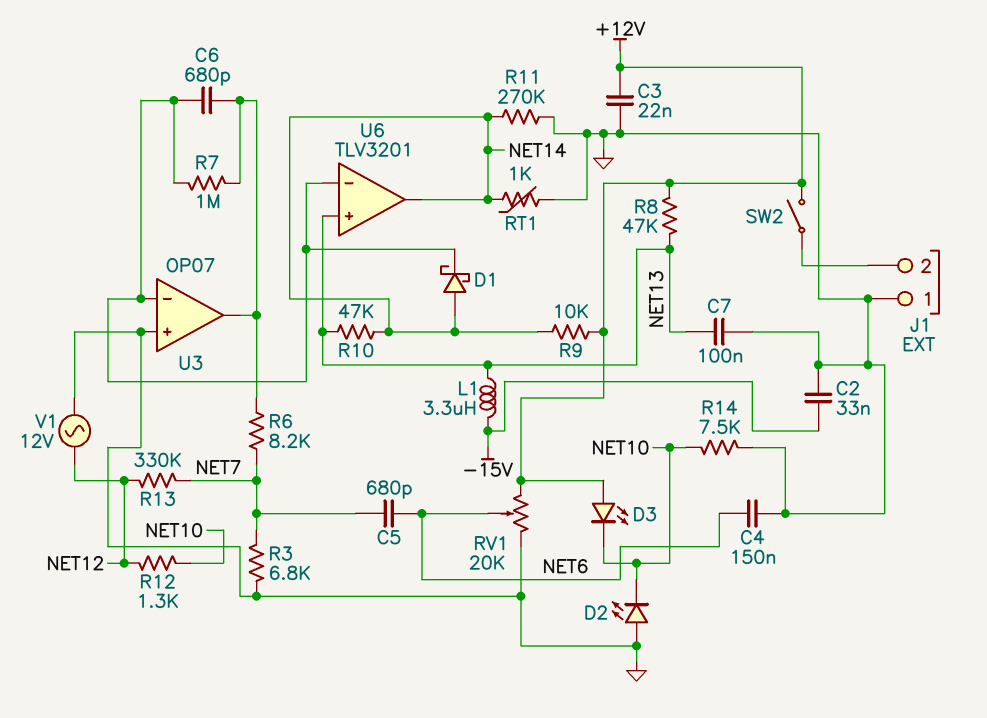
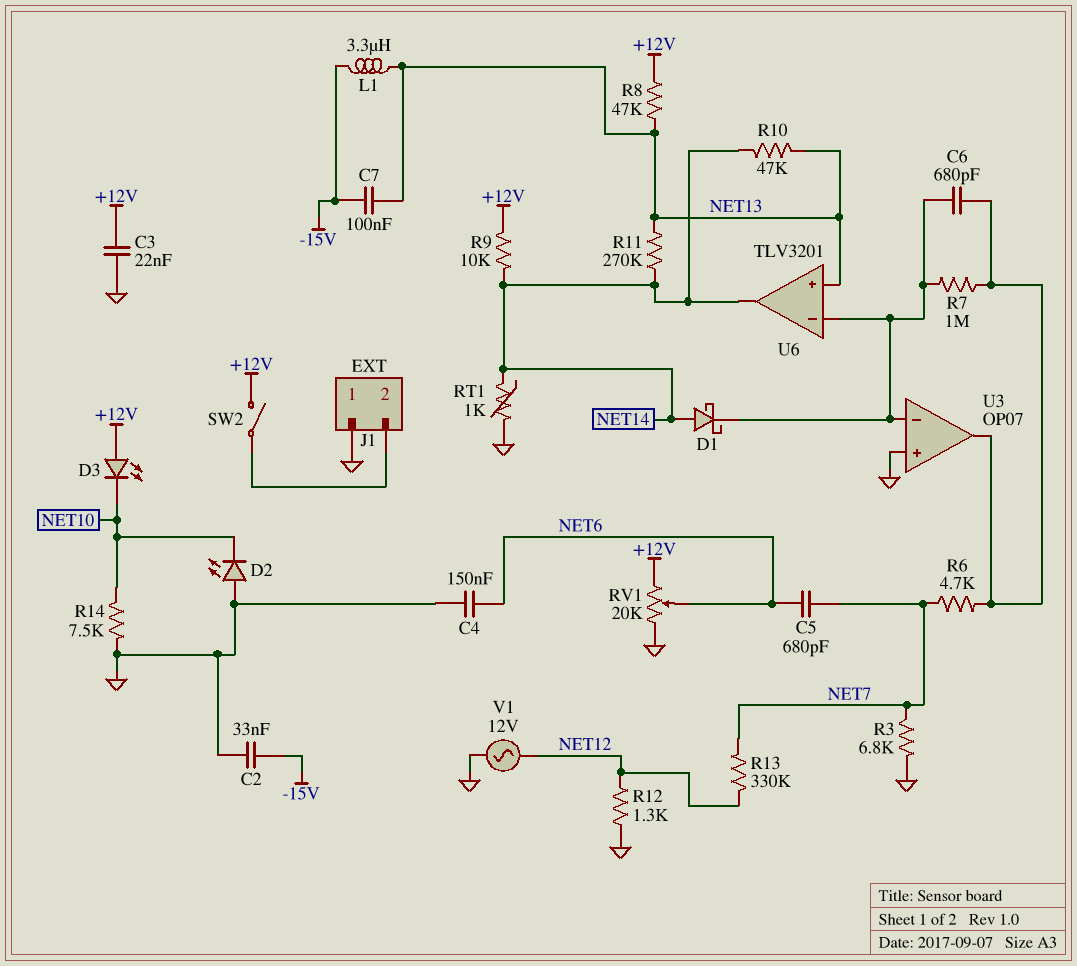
C7: 100nF (GND, NET13) -> 100nF (-15V, NET13)
R6: 8.2k (NET7, U3/out) -> 4.7k (NET7, U3/out)
R11: 270k (GND, NET14) -> 270k (NET13, NET14)
R12: 1.3k (NET10, NET12) -> 1.3k (GND, NET12)

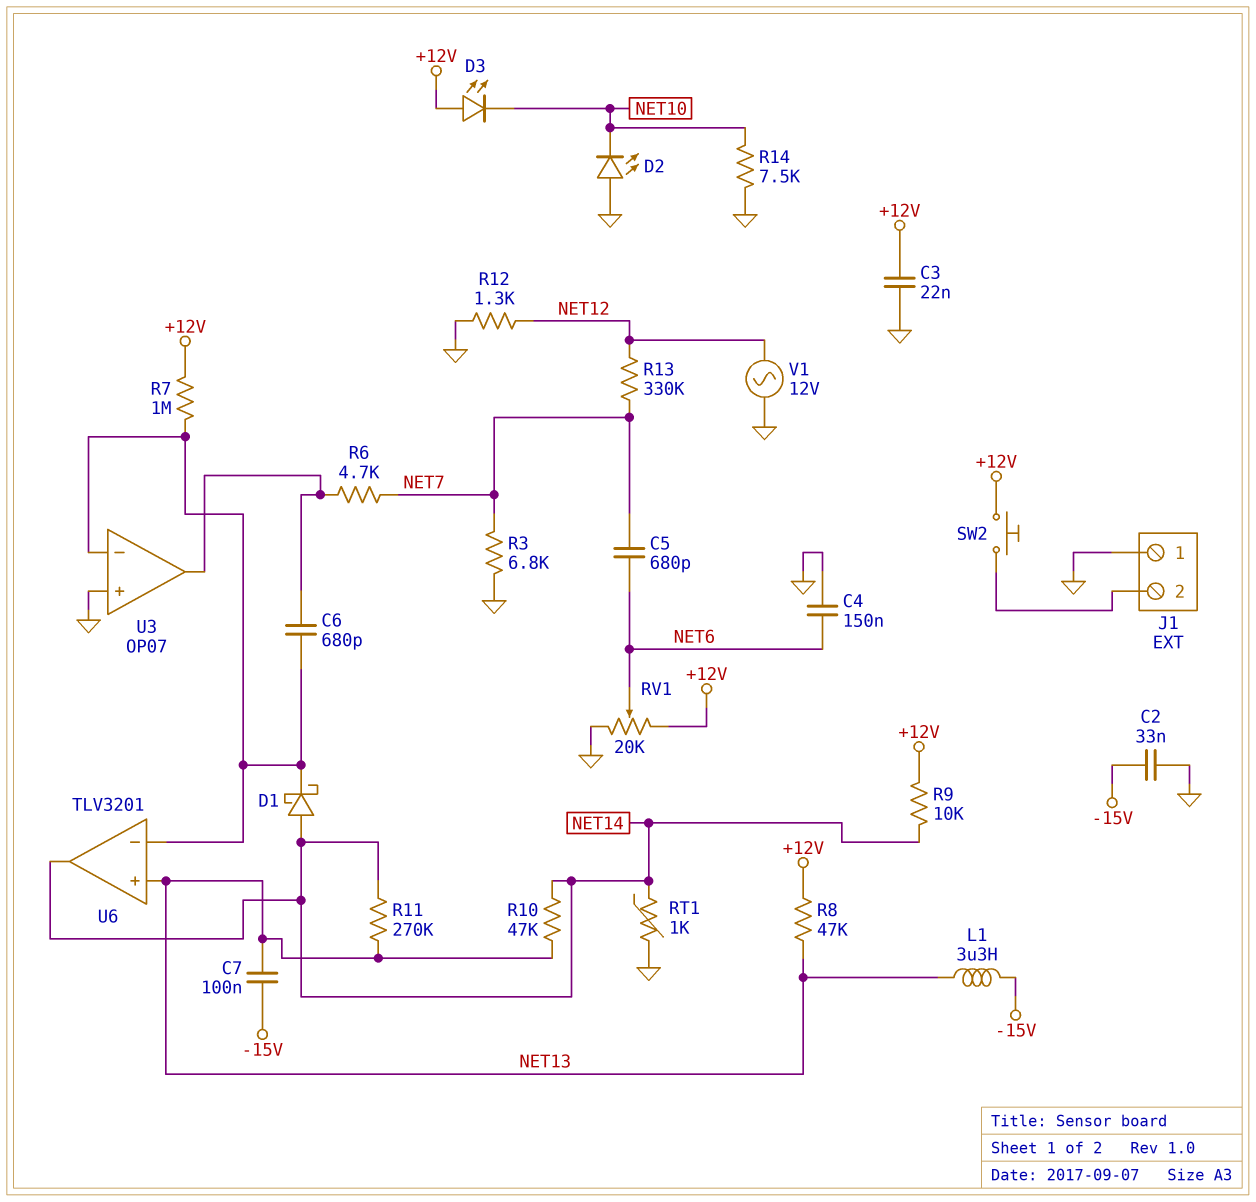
R7: 1M (U3/in-, U3/out) -> 1M (+12V, U3/in-)
SW2: switch (+12V, J1/2) -> button (+12V, J1/2)

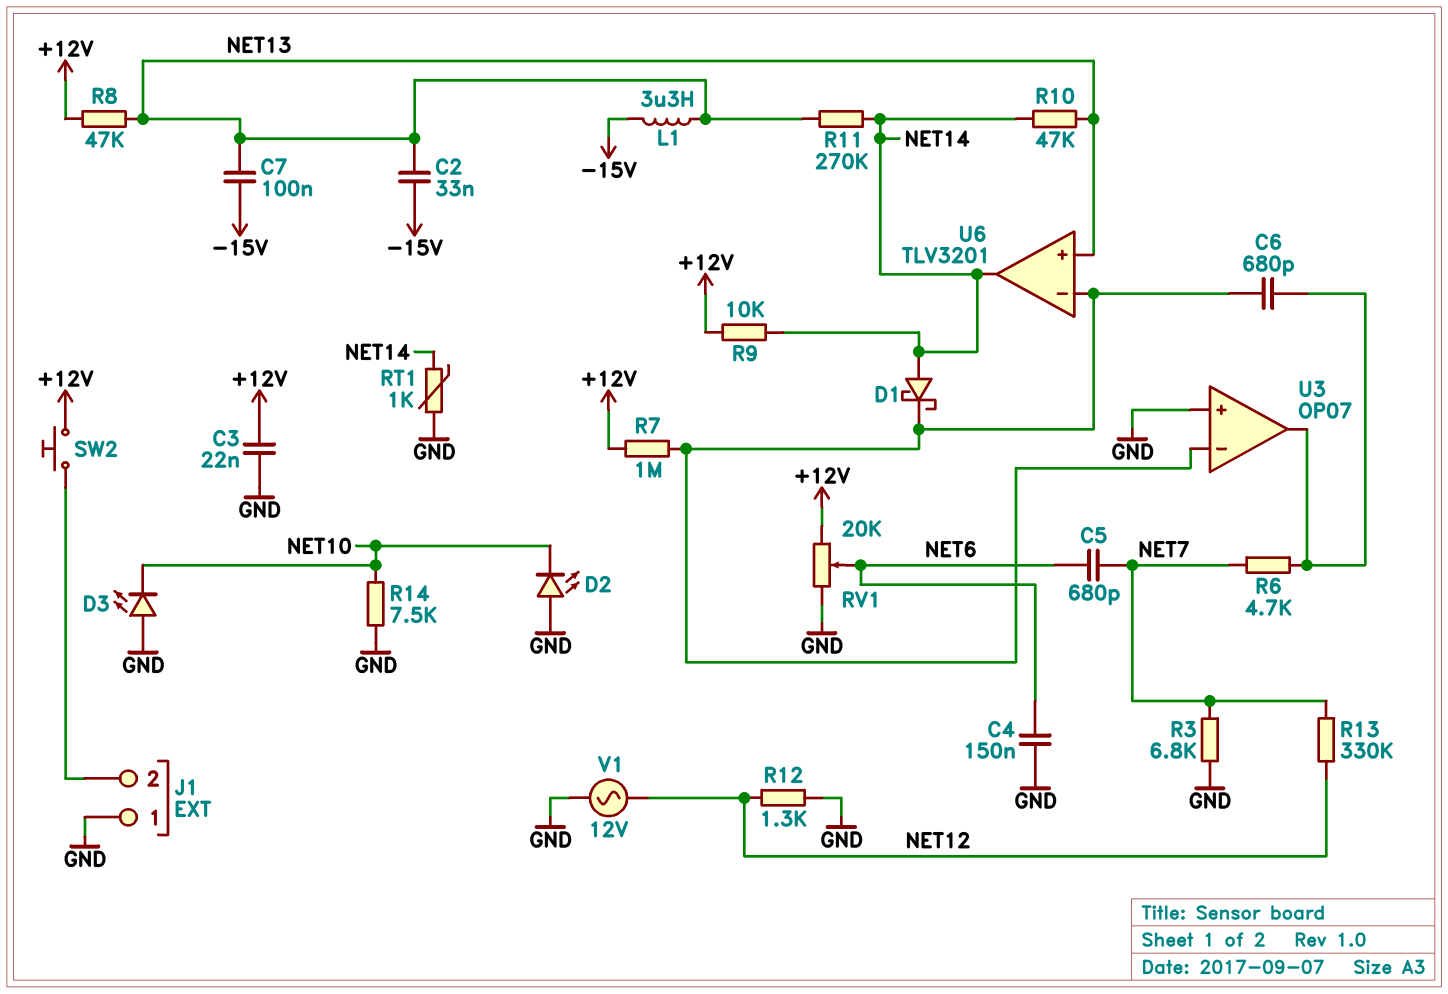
C2: 33nF (-15V, GND) -> 33nF (-15V, NET13)
D3: LED (A +12V, K NET10) -> LED (A GND, K NET10)

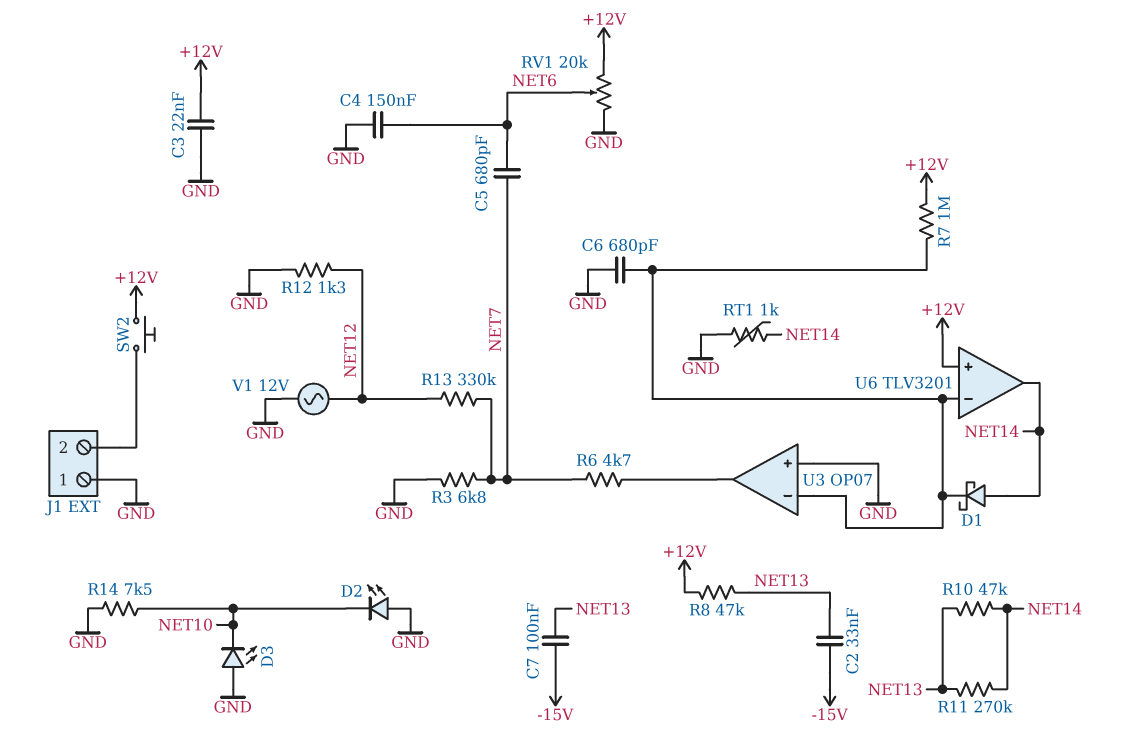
C6: 680pF (U3/in-, U3/out) -> 680pF (GND, U3/in-)
L1: 3.3uH (-15V, NET13) -> none
R9: 10k (+12V, NET14) -> none
U6 pin in+: NET13 -> +12V

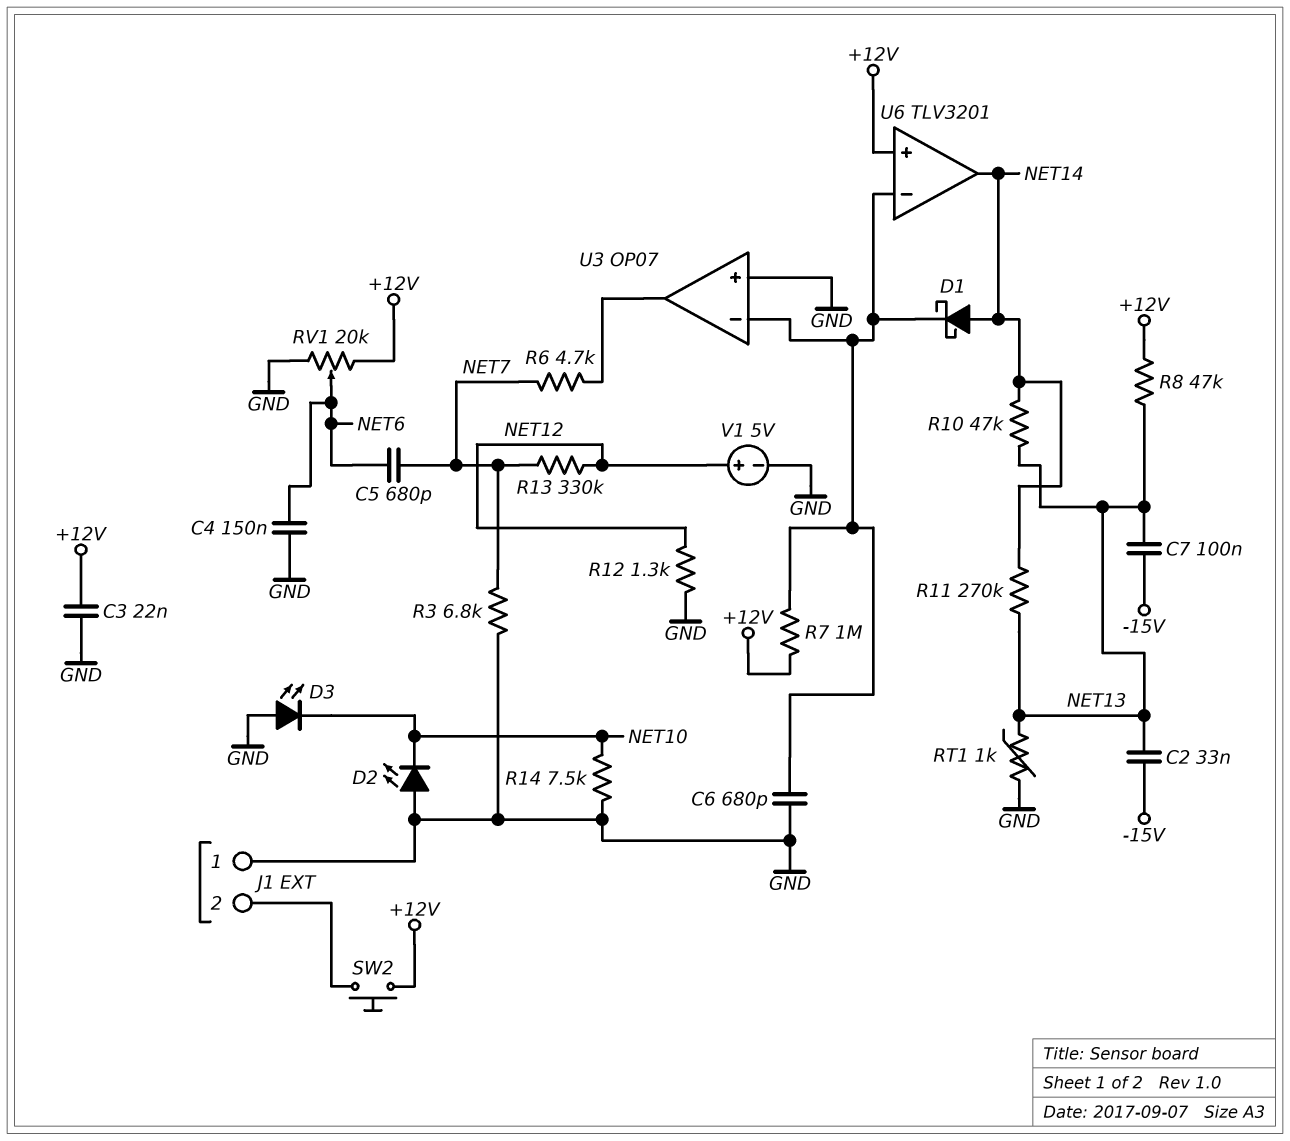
RT1: 1k (GND, NET14) -> 1k (GND, NET13)
V1: AC 12V (GND, NET12) -> 5V (plus NET12, minus GND)

